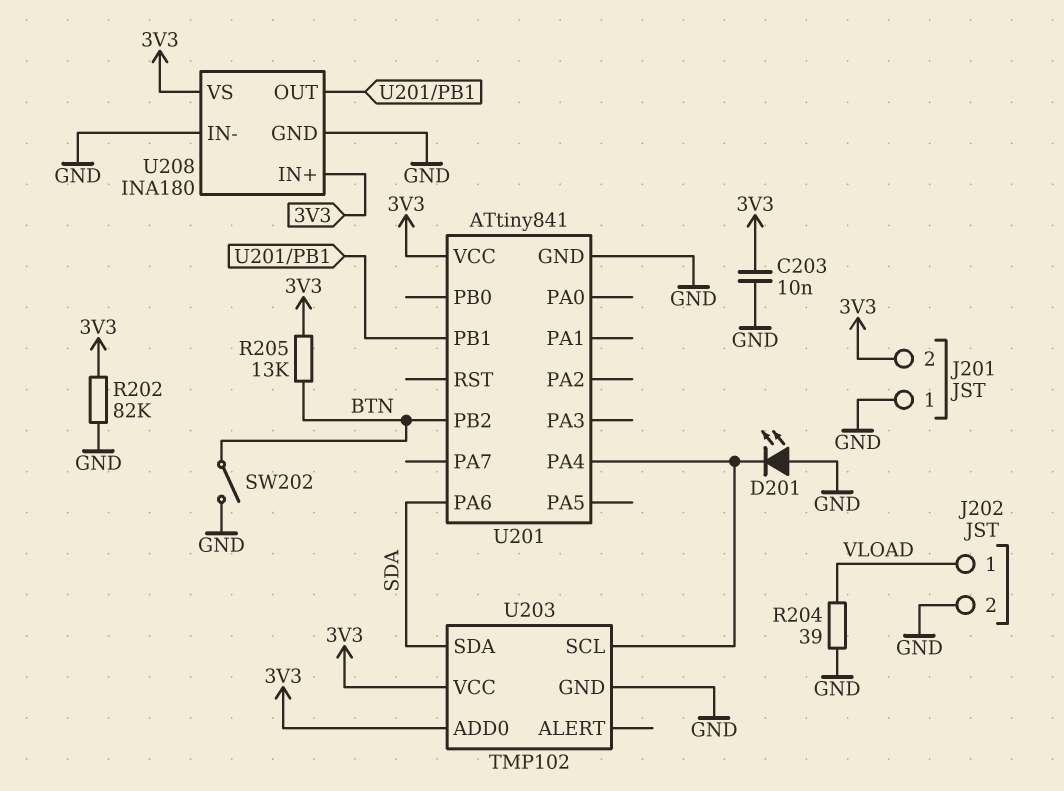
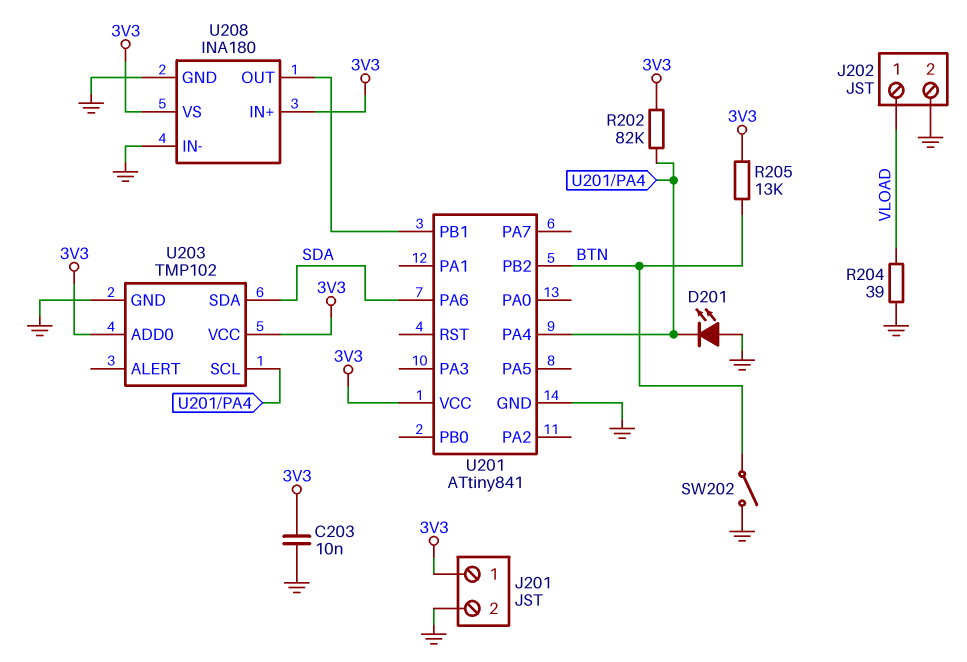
J201 pin 1: GND -> 3V3
J201 pin 2: 3V3 -> GND
R202: 82k (3V3, GND) -> 82k (3V3, U201/PA4)

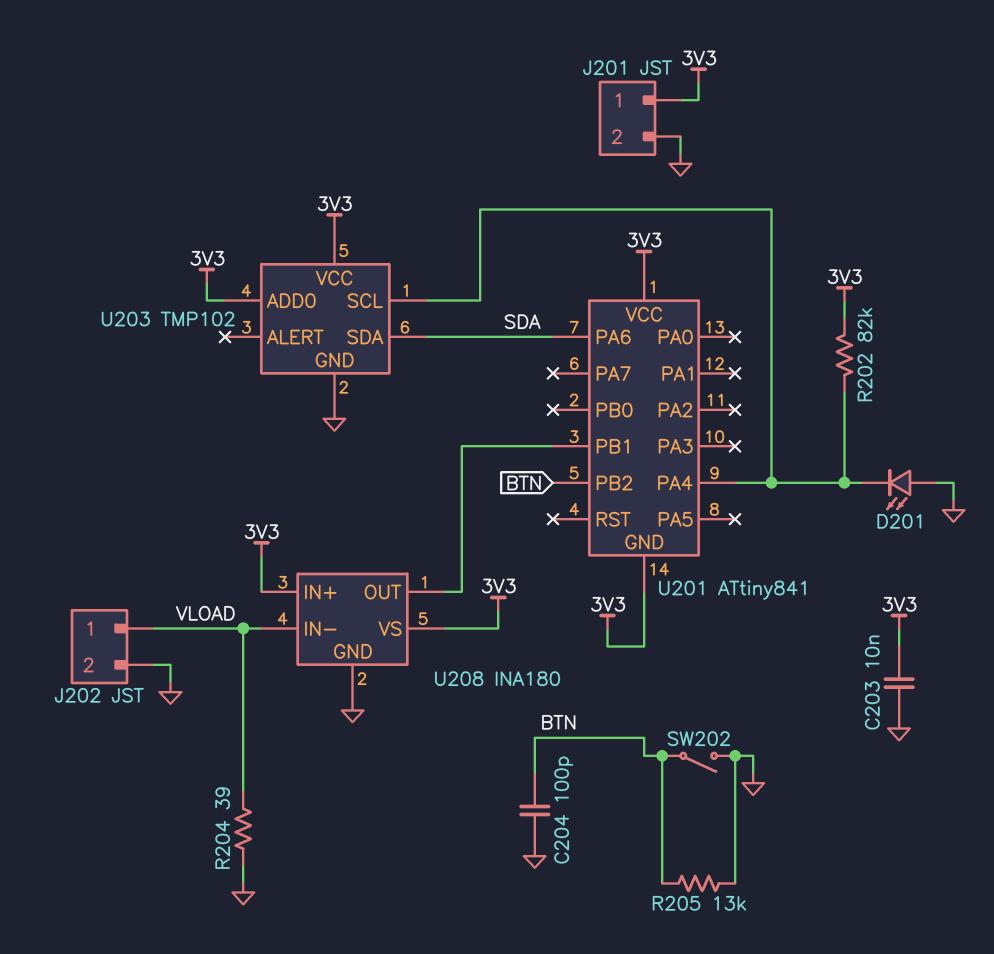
C204: none -> 100pF (BTN, GND)
R205: 13k (3V3, BTN) -> 13k (BTN, GND)
U201 pin GND: GND -> 3V3
U208 pin IN-: GND -> VLOAD

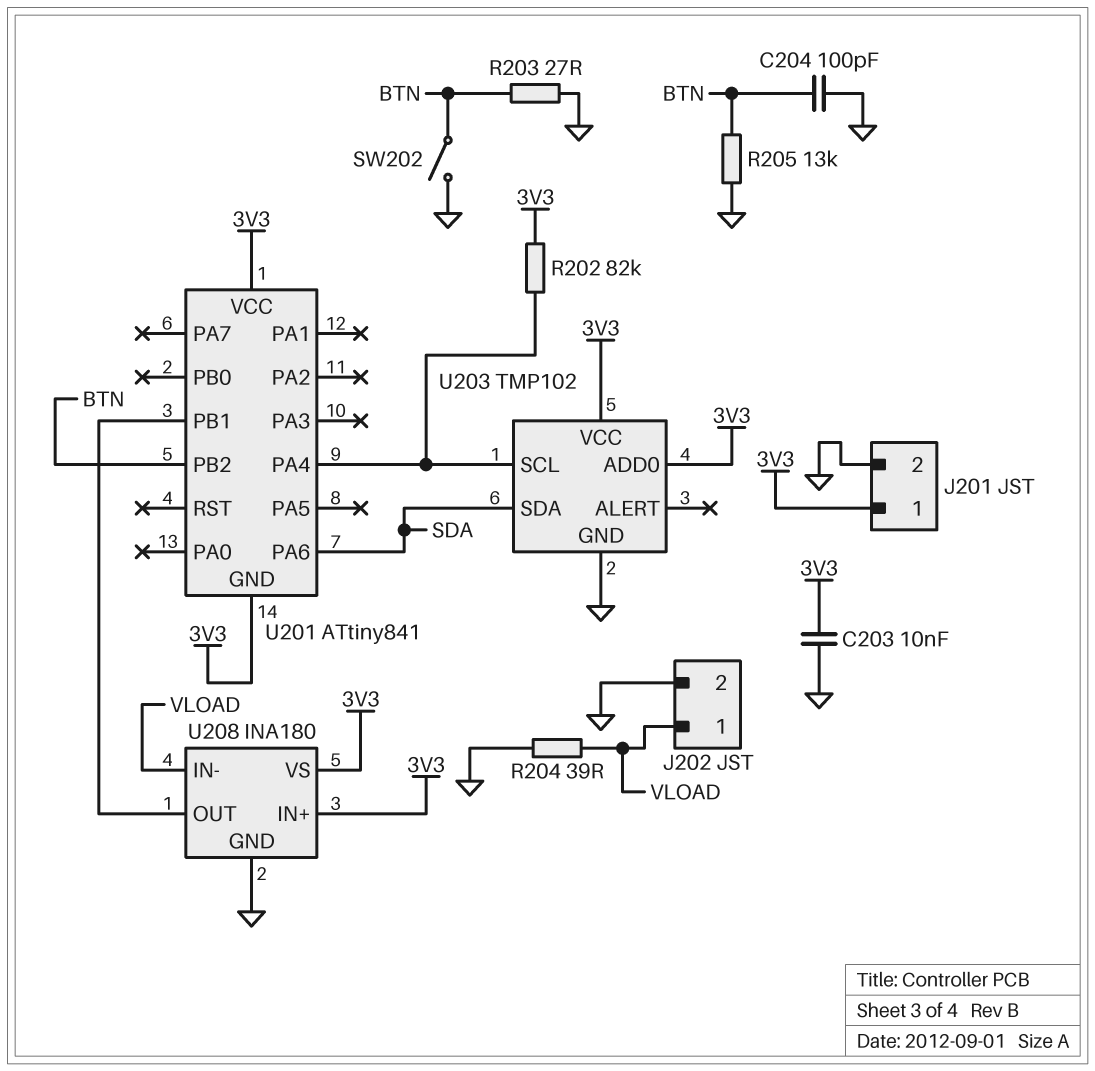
D201: LED (A GND, K U201/PA4) -> none
R203: none -> 27 (BTN, GND)

